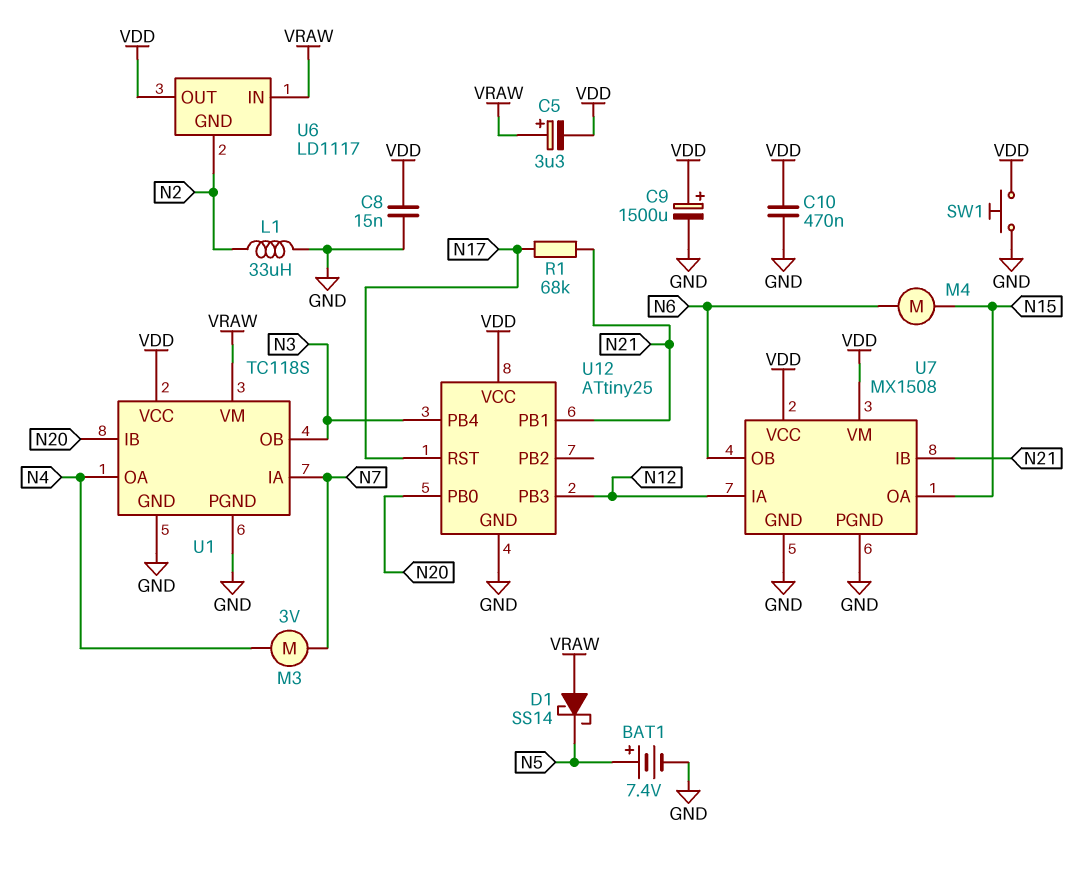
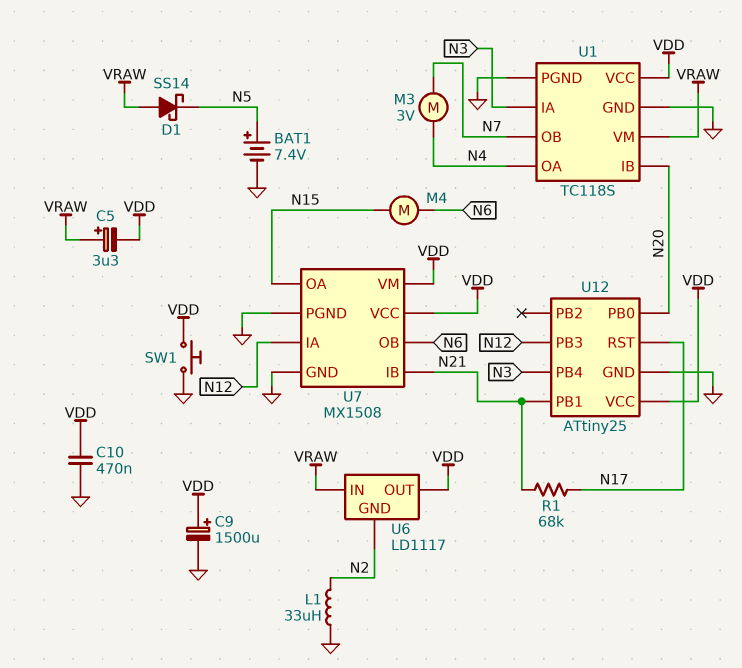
C8: 15nF (GND, VDD) -> none
U1 pin IA: N7 -> N3
U1 pin OB: N3 -> N7

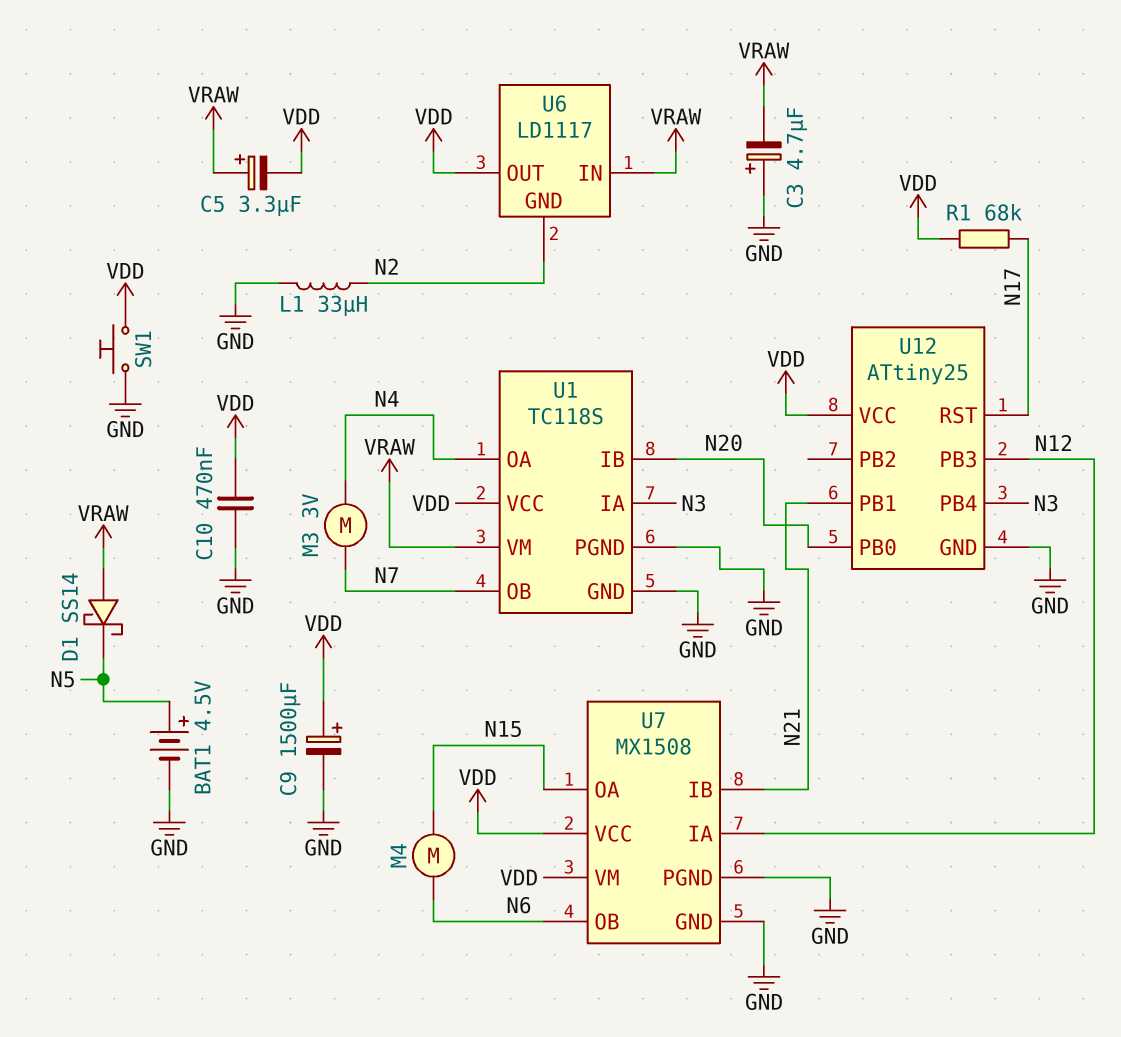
BAT1: 7.4V (plus N5, minus GND) -> 4.5V (plus N5, minus GND)
C3: none -> 4.7uF (plus GND, minus VRAW)
R1: 68k (N17, N21) -> 68k (N17, VDD)

